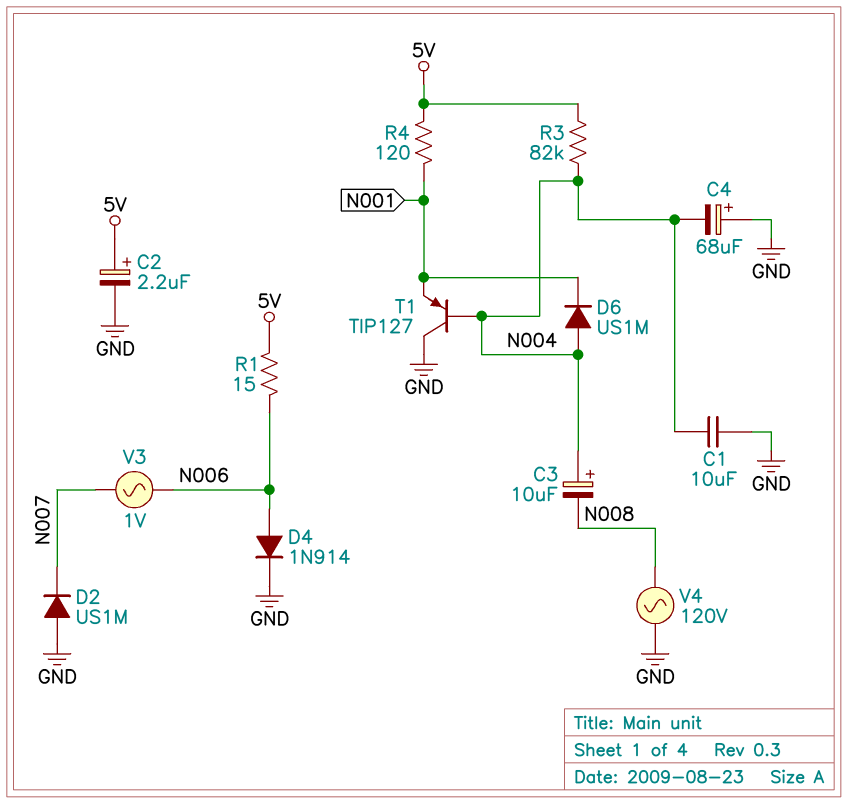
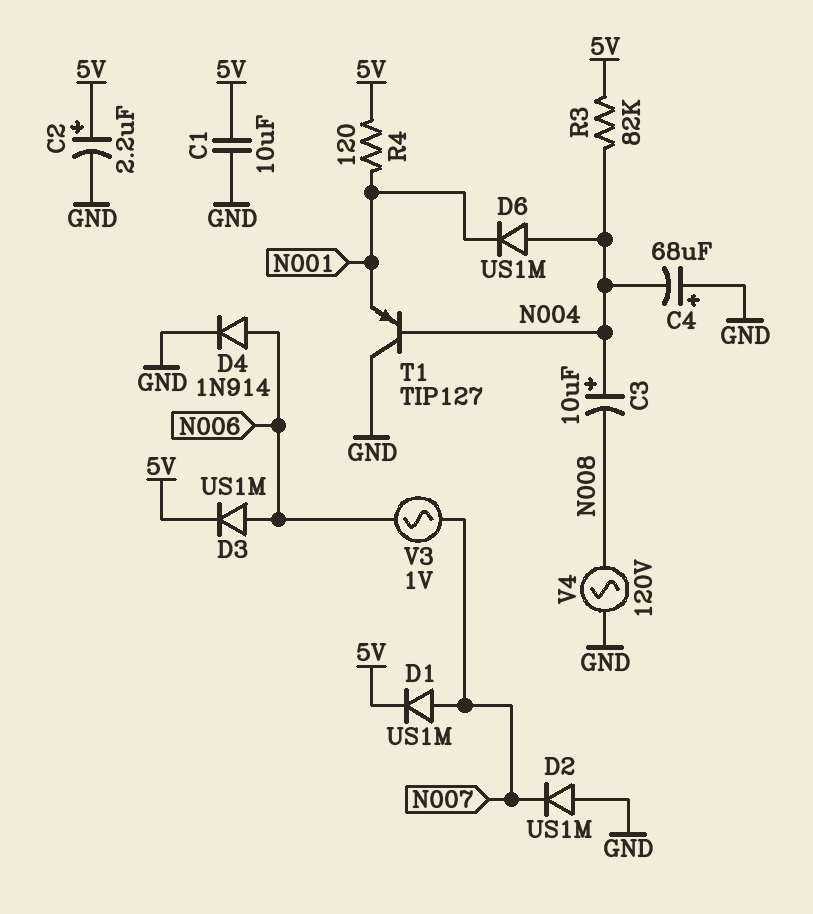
C1: 10uF (GND, N004) -> 10uF (5V, GND)
D1: none -> diode US1M (A N007, K 5V)
D3: none -> diode US1M (A N006, K 5V)
R1: 15 (5V, N006) -> none

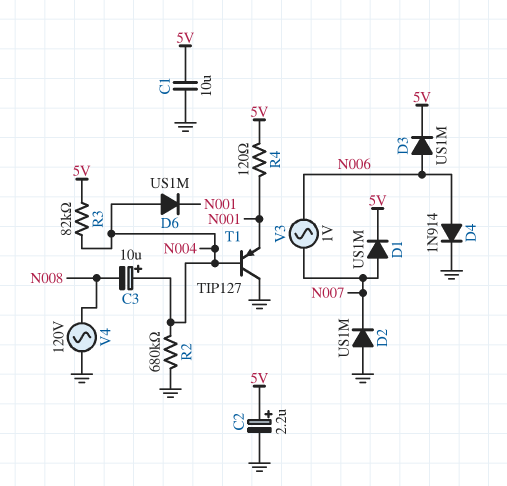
C4: 68uF (plus GND, minus N004) -> none
R2: none -> 680k (GND, N004)

